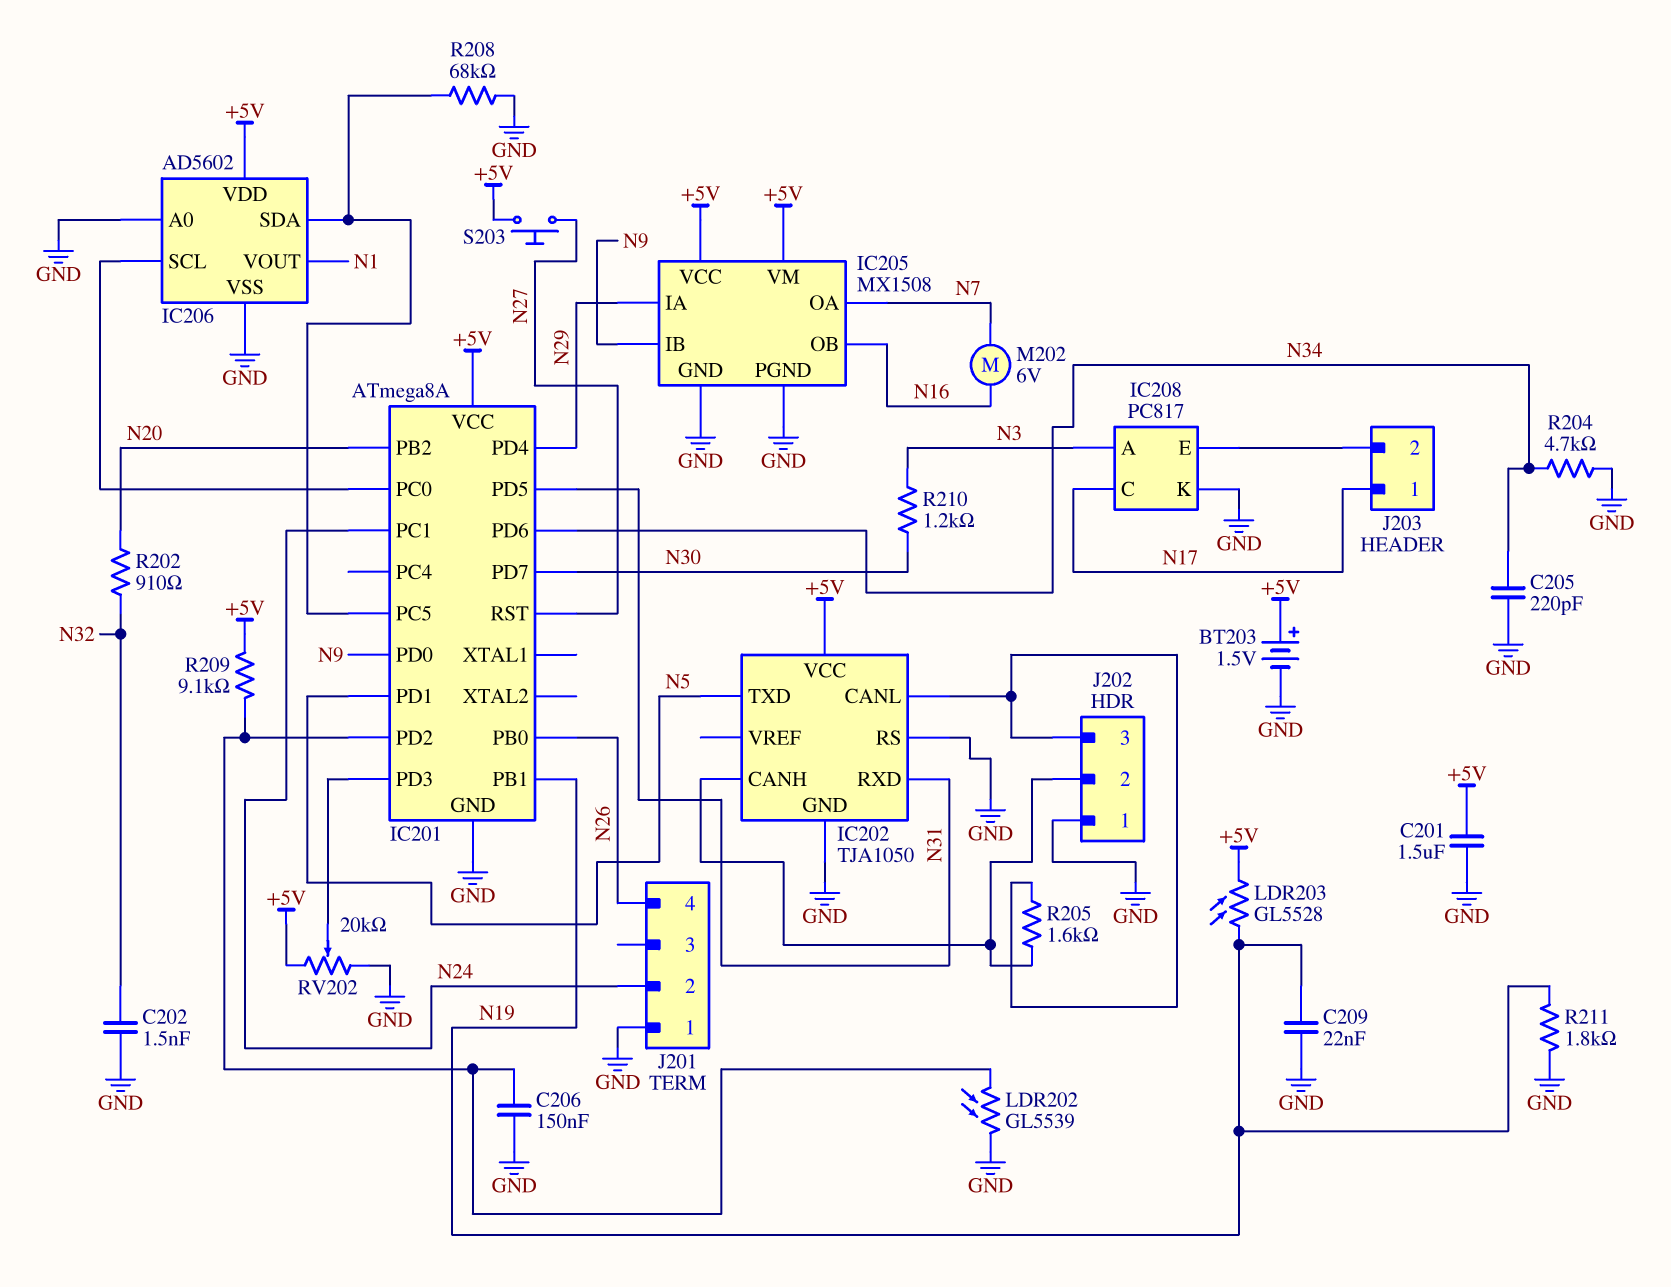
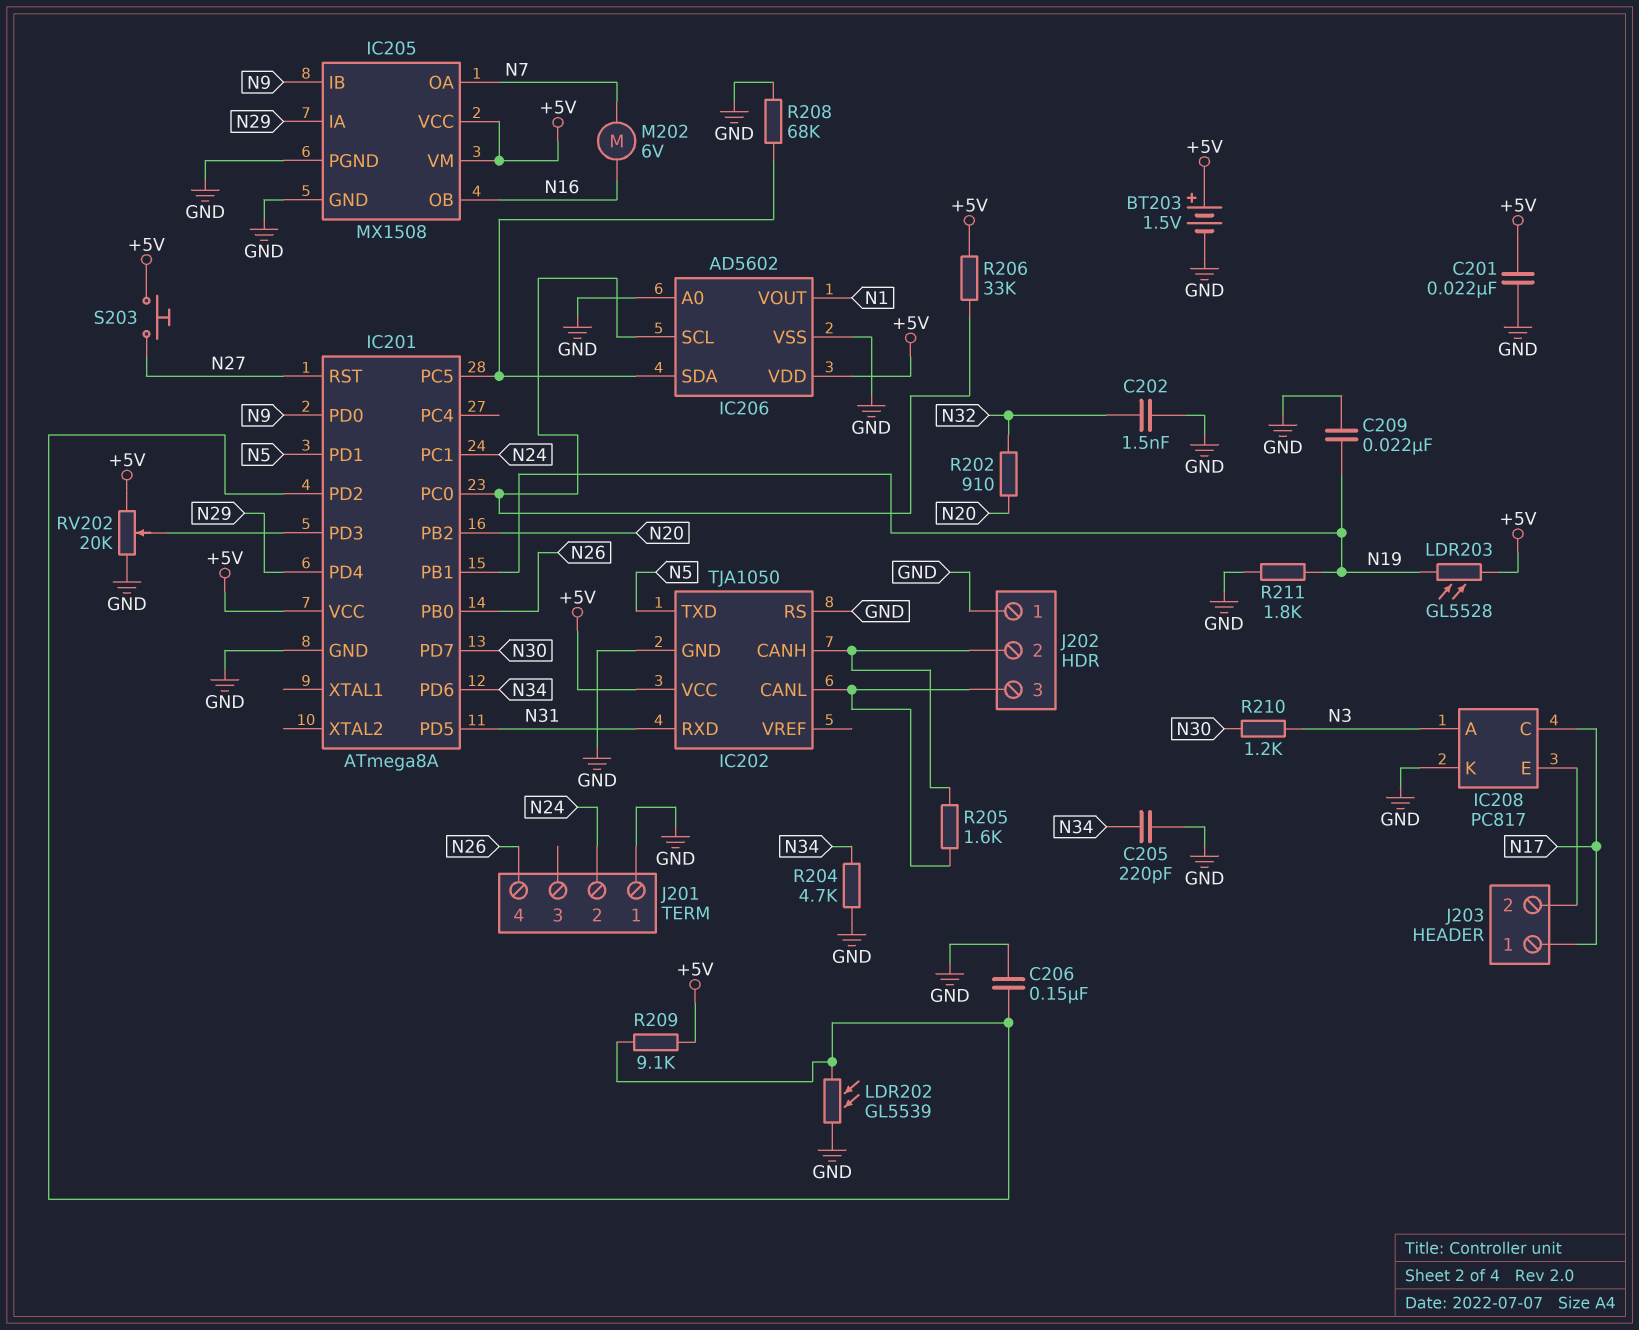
C201: 1.5uF (+5V, GND) -> 22nF (+5V, GND)
R206: none -> 33k (+5V, IC201/PC0)

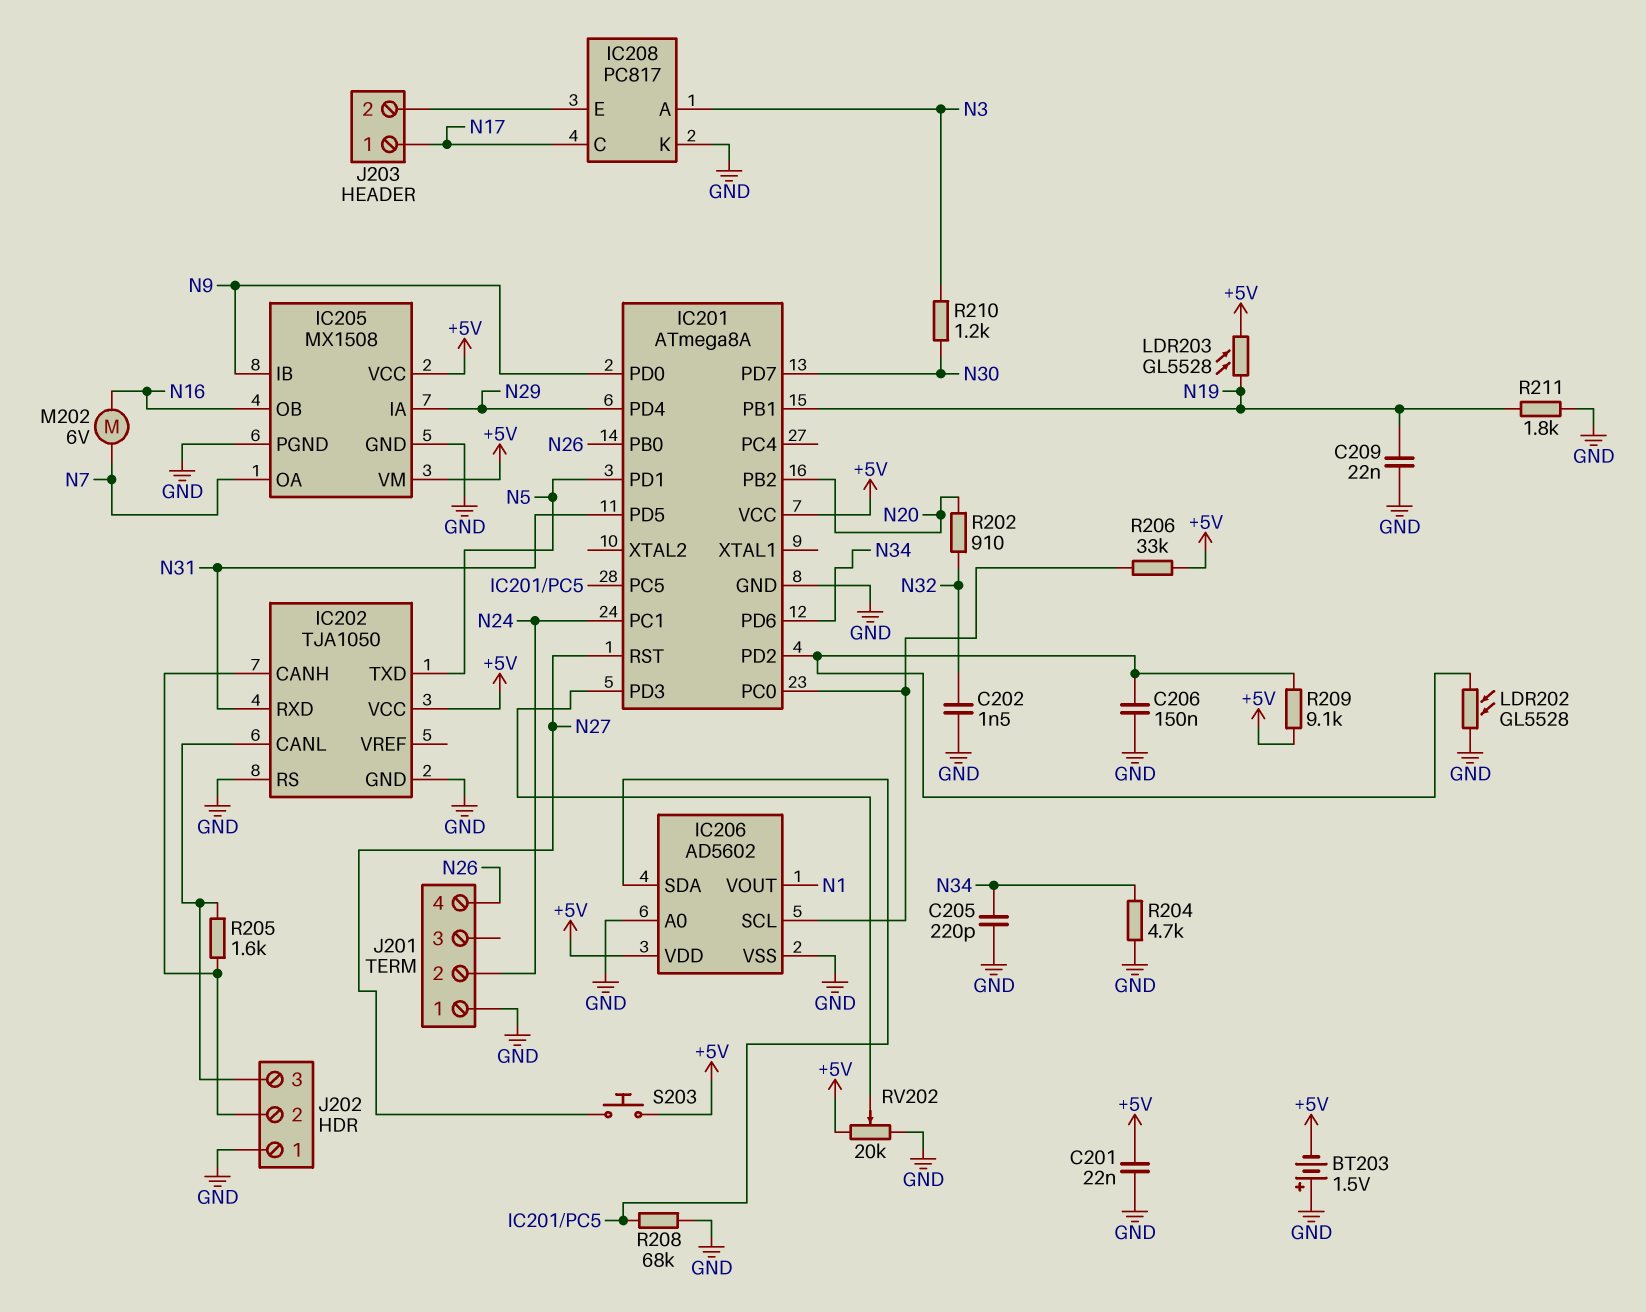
BT203: 1.5V (plus +5V, minus GND) -> 1.5V (plus GND, minus +5V)
LDR202: GL5539 (GND, IC201/PD2) -> GL5528 (GND, IC201/PD2)

